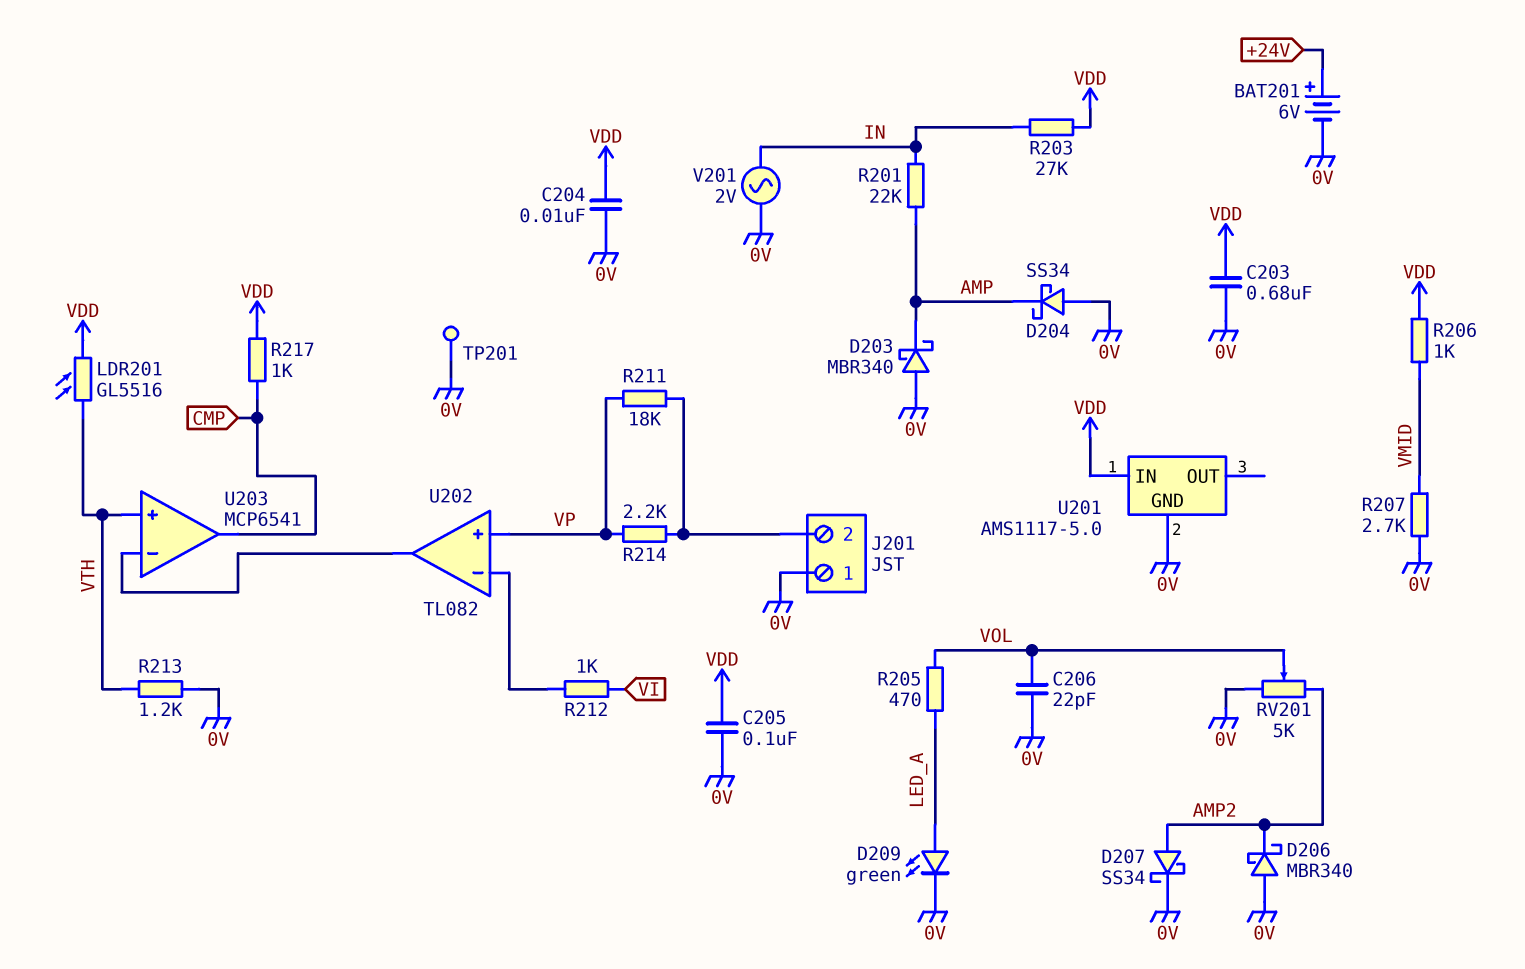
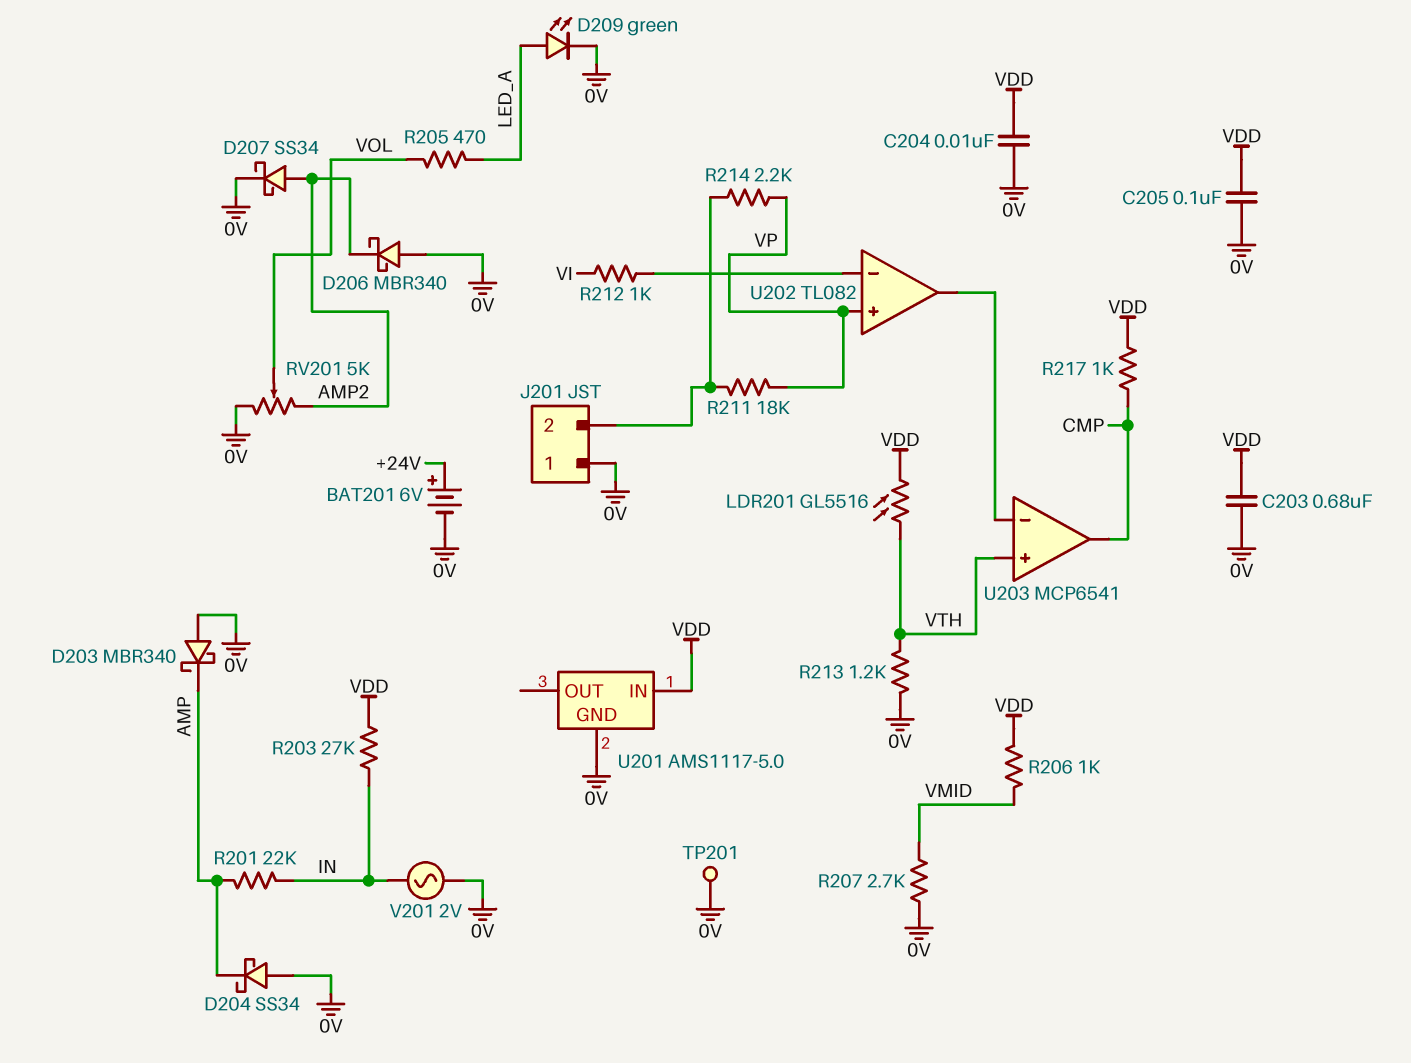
C206: 22pF (0V, VOL) -> none

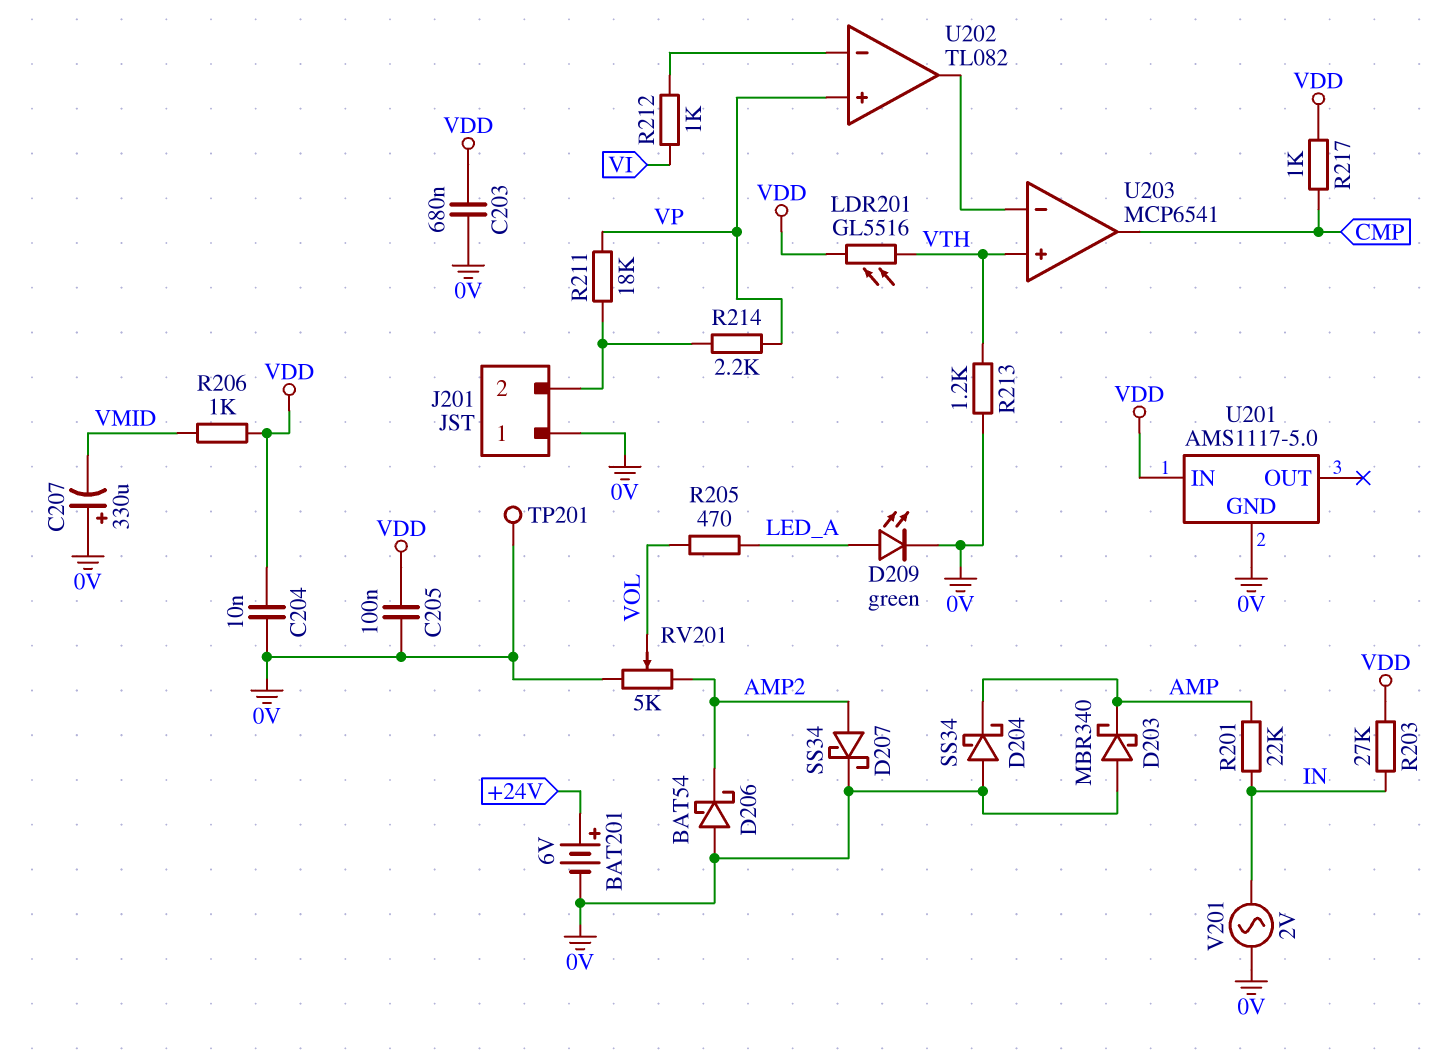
C207: none -> 330uF (plus 0V, minus VMID)
D206: schottky MBR340 (A 0V, K AMP2) -> schottky BAT54 (A 0V, K AMP2)
R207: 2.7k (0V, VMID) -> none

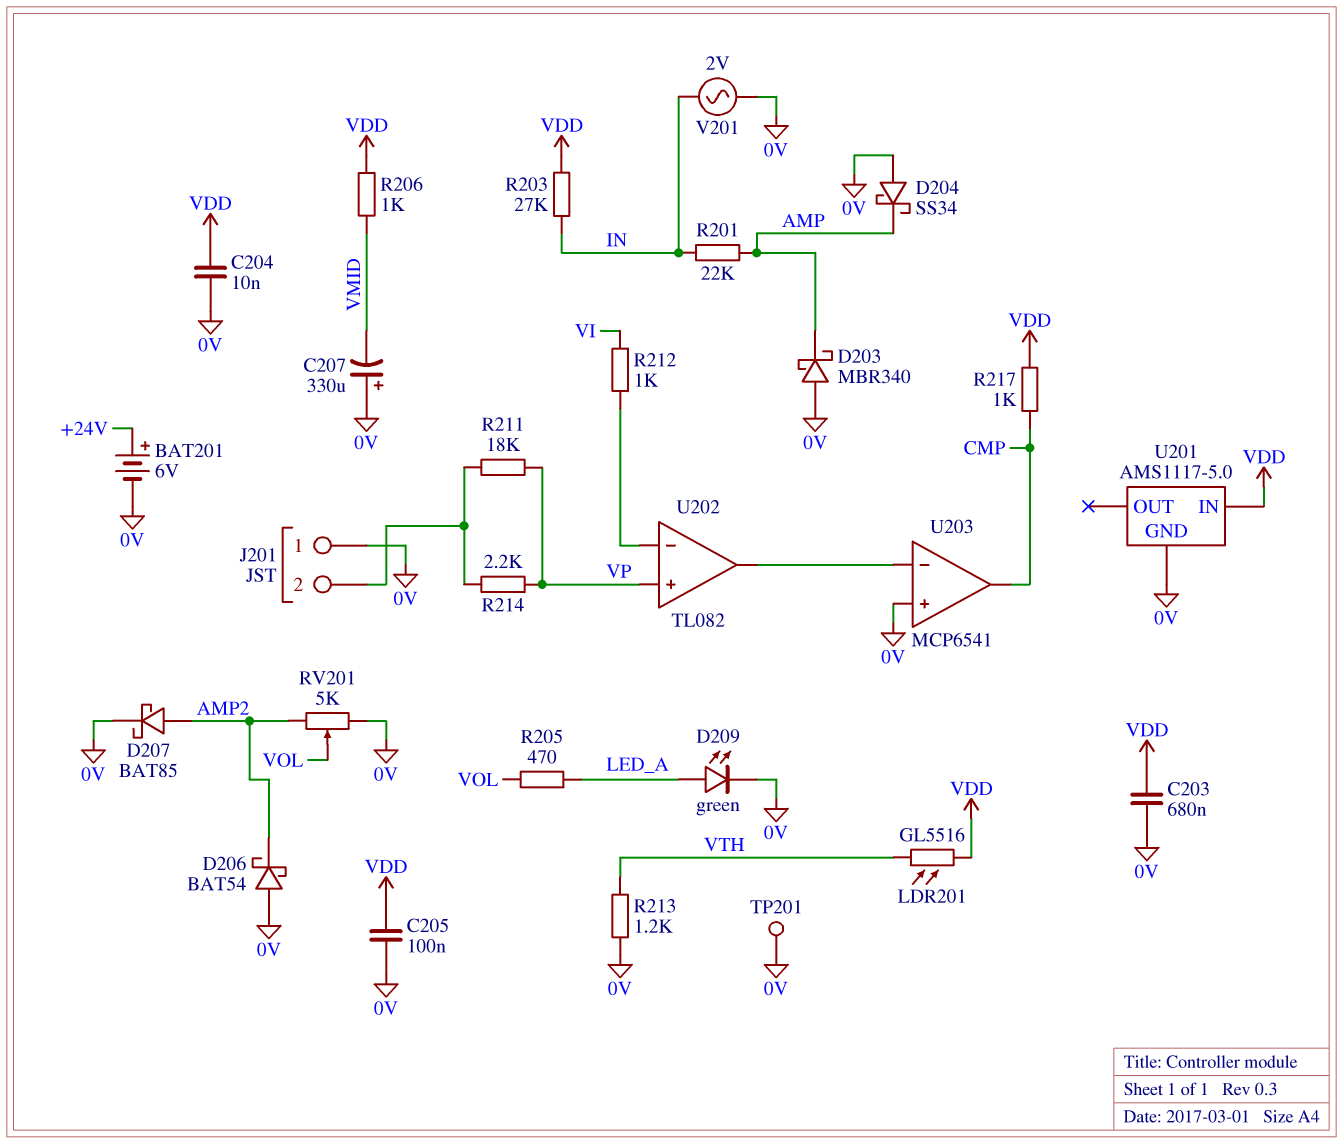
D207: schottky SS34 (A AMP2, K 0V) -> schottky BAT85 (A AMP2, K 0V)
U203 pin in+: VTH -> 0V

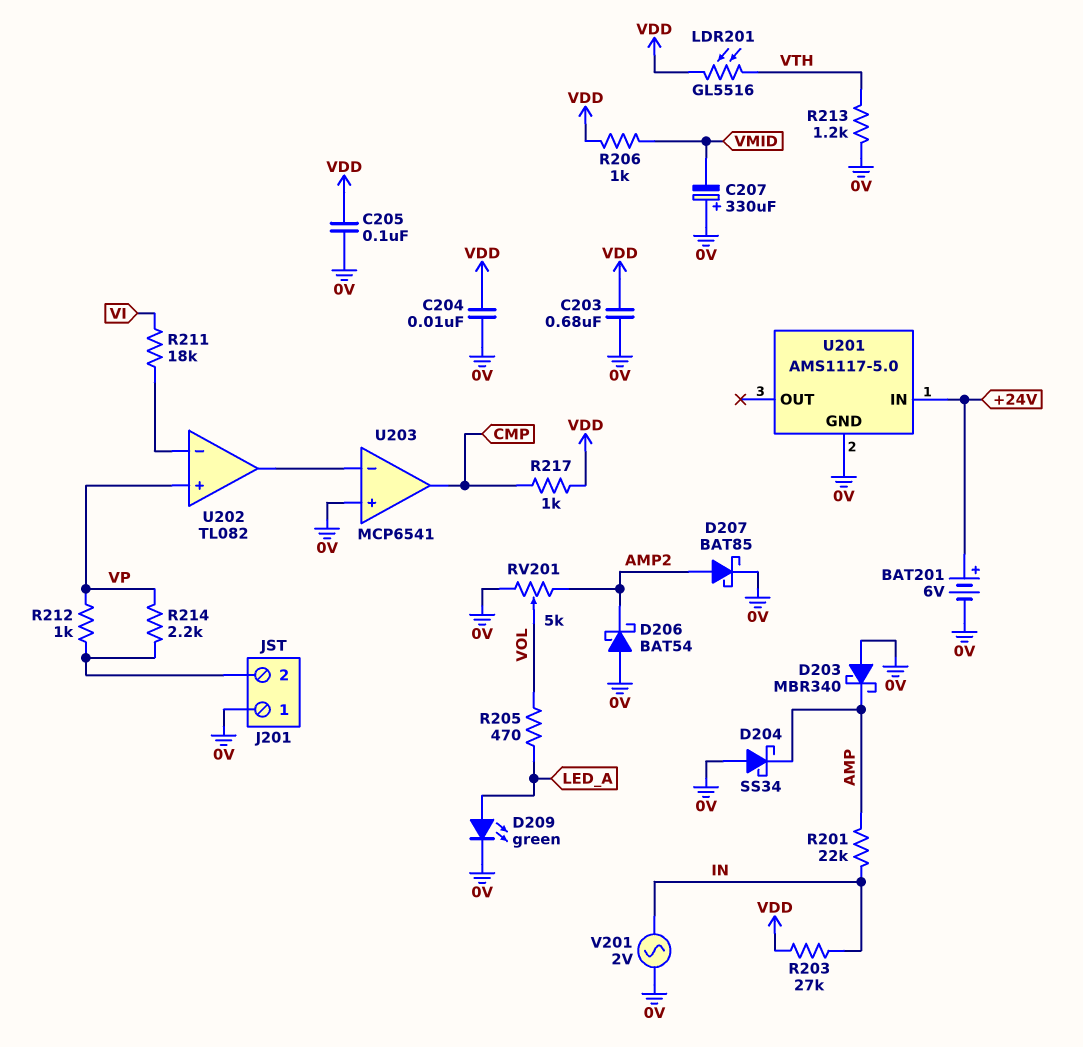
R211: 18k (J201/2, VP) -> 18k (U202/in-, VI)
R212: 1k (U202/in-, VI) -> 1k (J201/2, VP)
TP201: test point (0V) -> none
U201 pin IN: VDD -> +24V

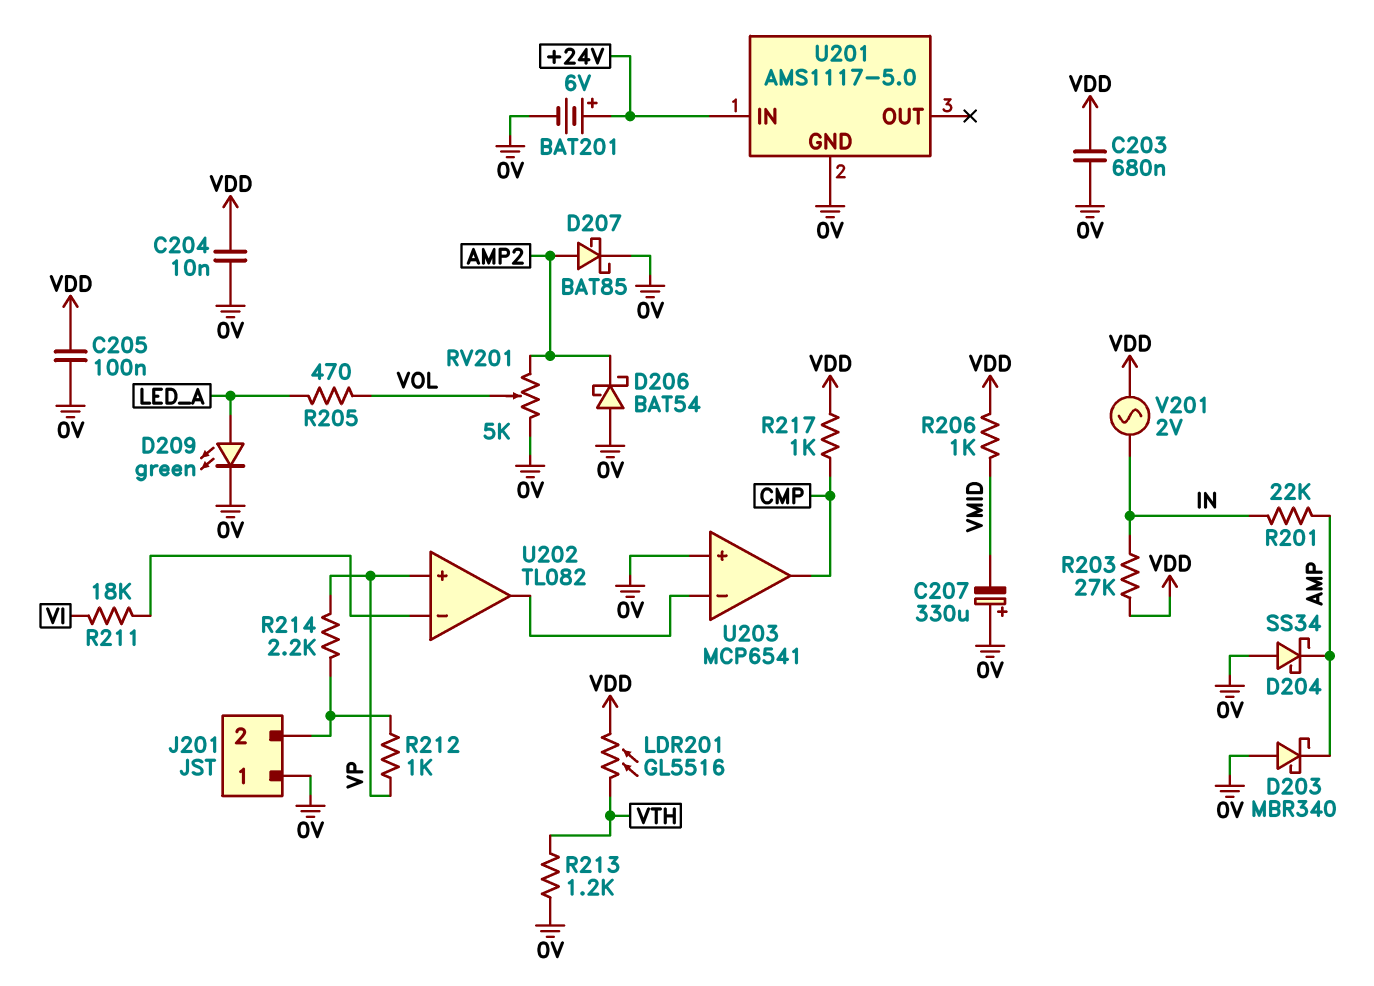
V201: AC 2V (0V, IN) -> AC 2V (IN, VDD)

